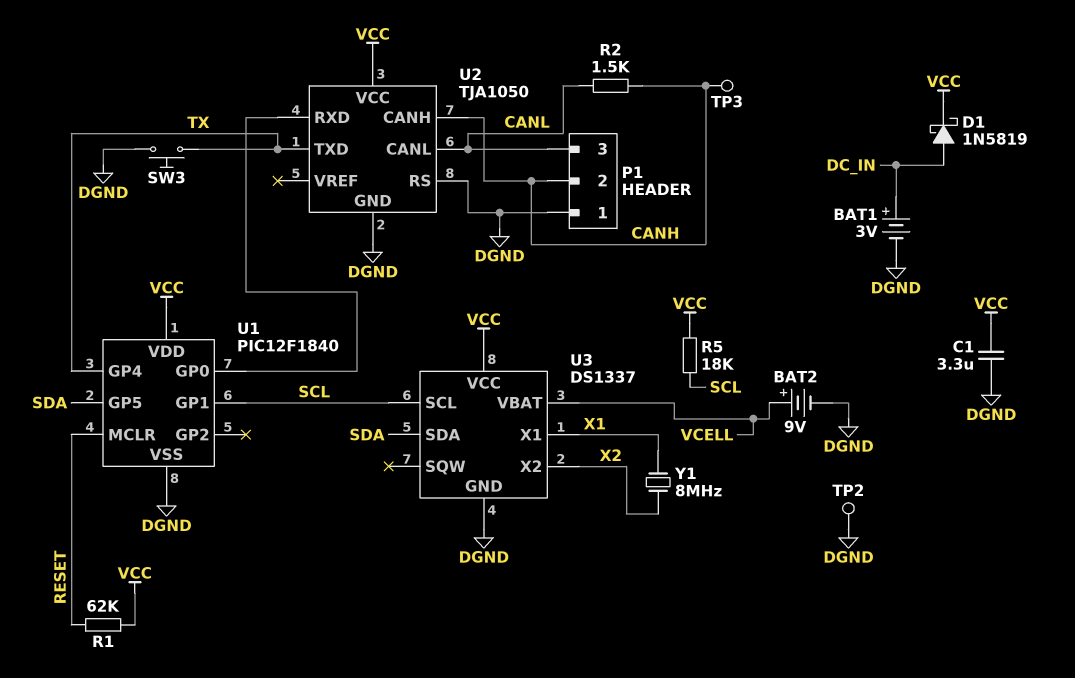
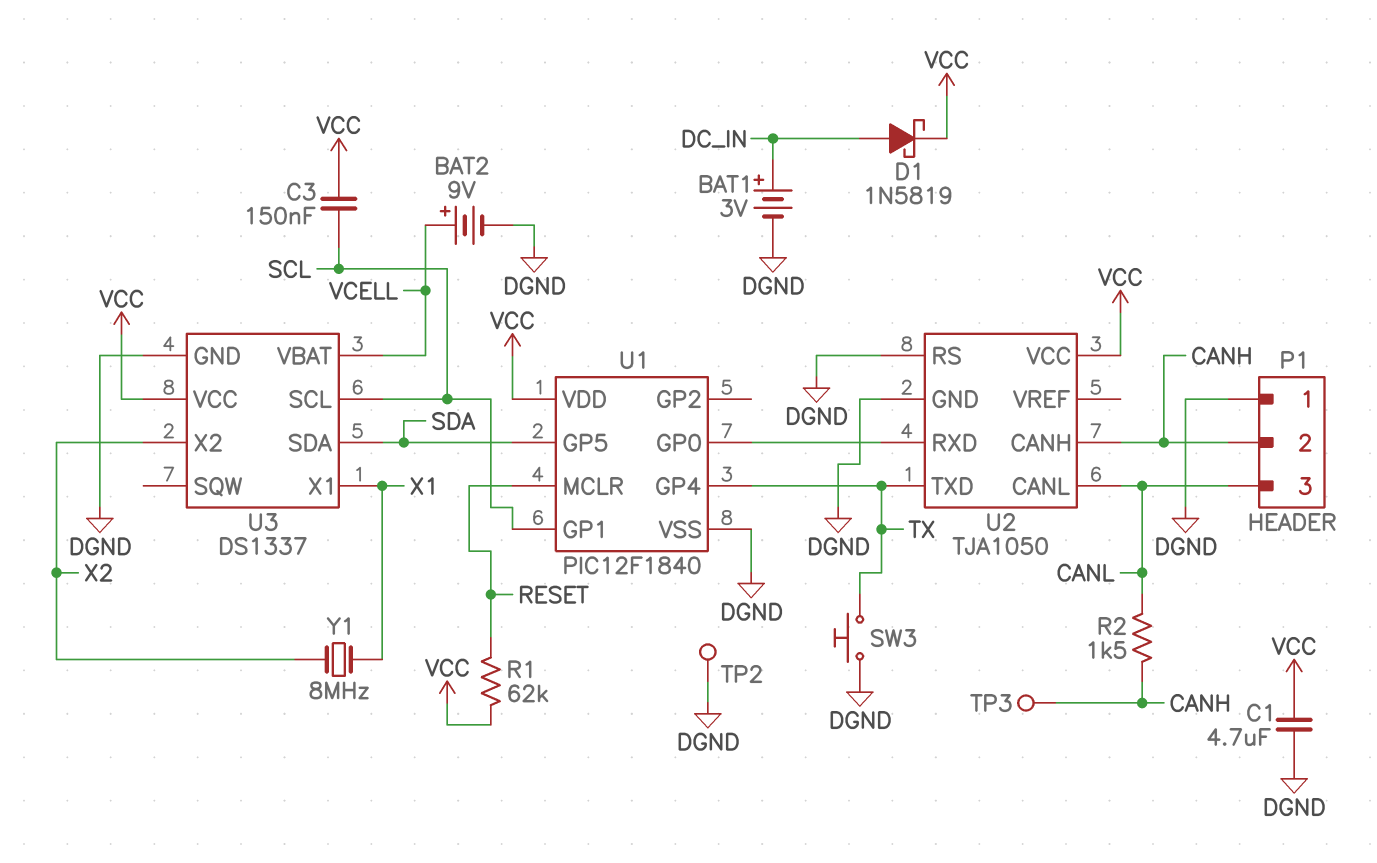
C1: 3.3uF (DGND, VCC) -> 4.7uF (DGND, VCC)
C3: none -> 150nF (SCL, VCC)
R5: 18k (SCL, VCC) -> none

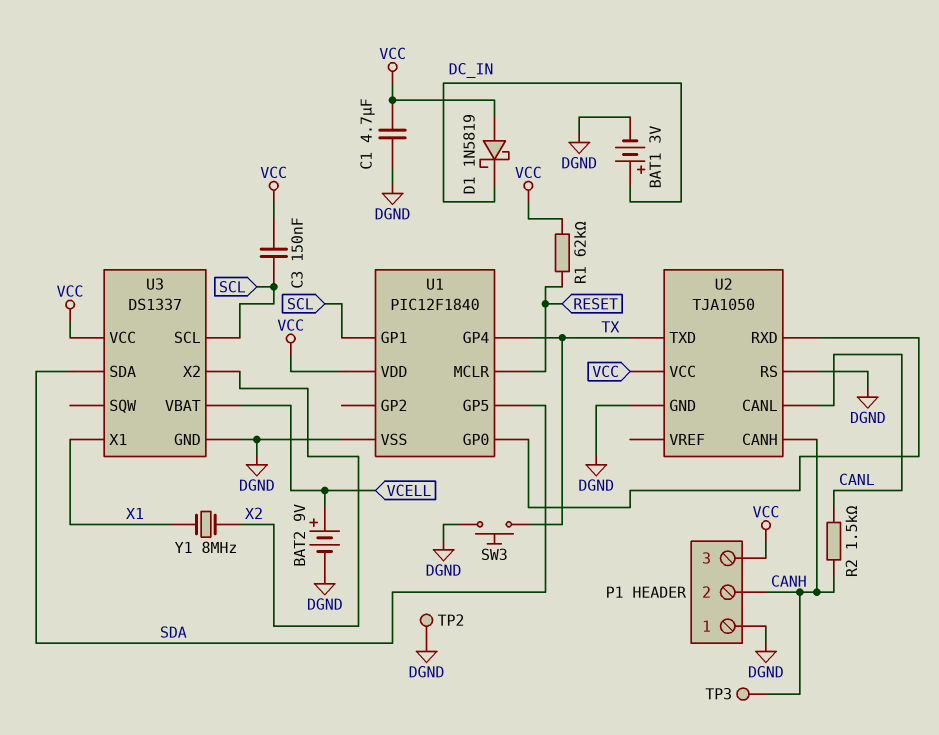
D1: schottky 1N5819 (A DC_IN, K VCC) -> schottky 1N5819 (A VCC, K DC_IN)
P1 pin 3: CANL -> VCC

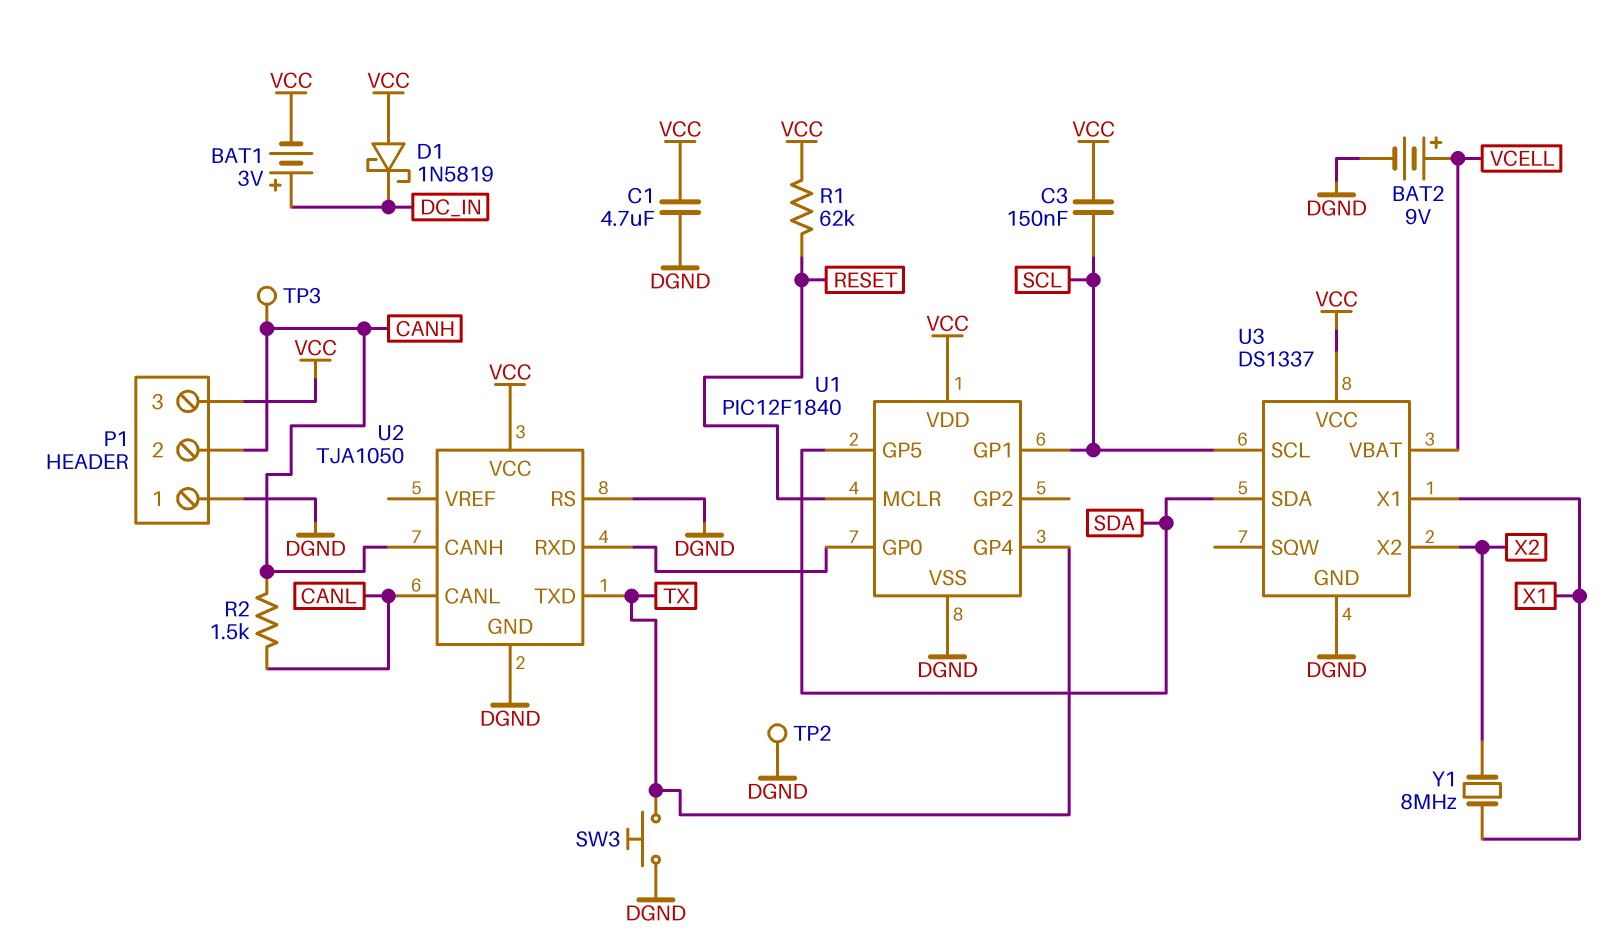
BAT1: 3V (plus DC_IN, minus DGND) -> 3V (plus DC_IN, minus VCC)

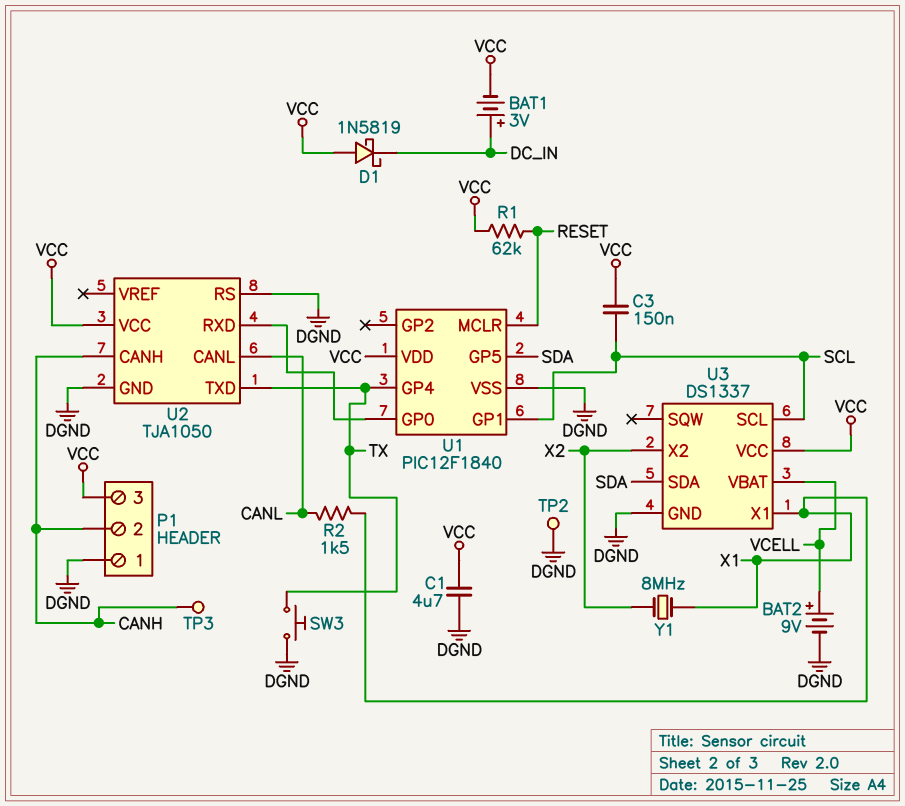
R2: 1.5k (CANH, CANL) -> 1.5k (CANL, X1)

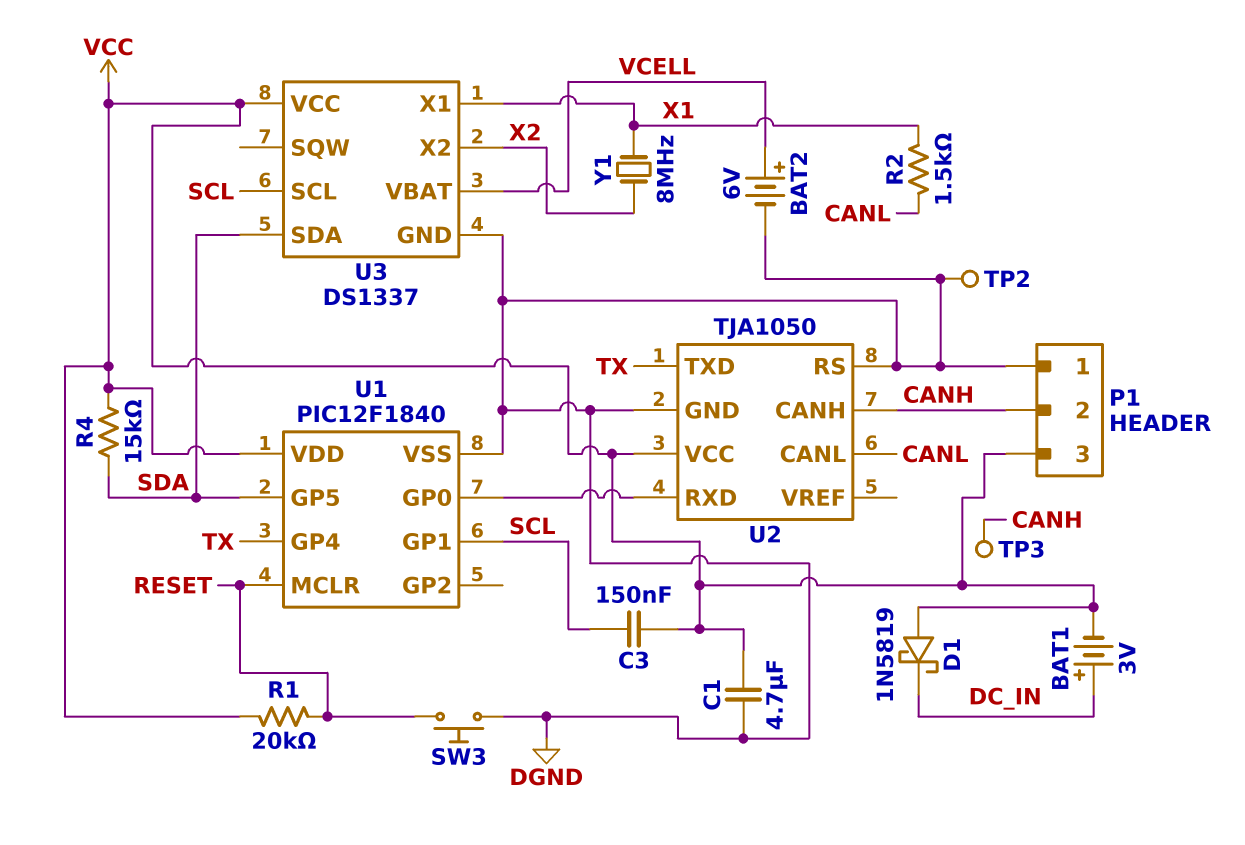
BAT2: 9V (plus VCELL, minus DGND) -> 6V (plus VCELL, minus DGND)
R1: 62k (RESET, VCC) -> 20k (RESET, VCC)
R4: none -> 15k (SDA, VCC)
SW3: button (DGND, TX) -> button (DGND, RESET)

